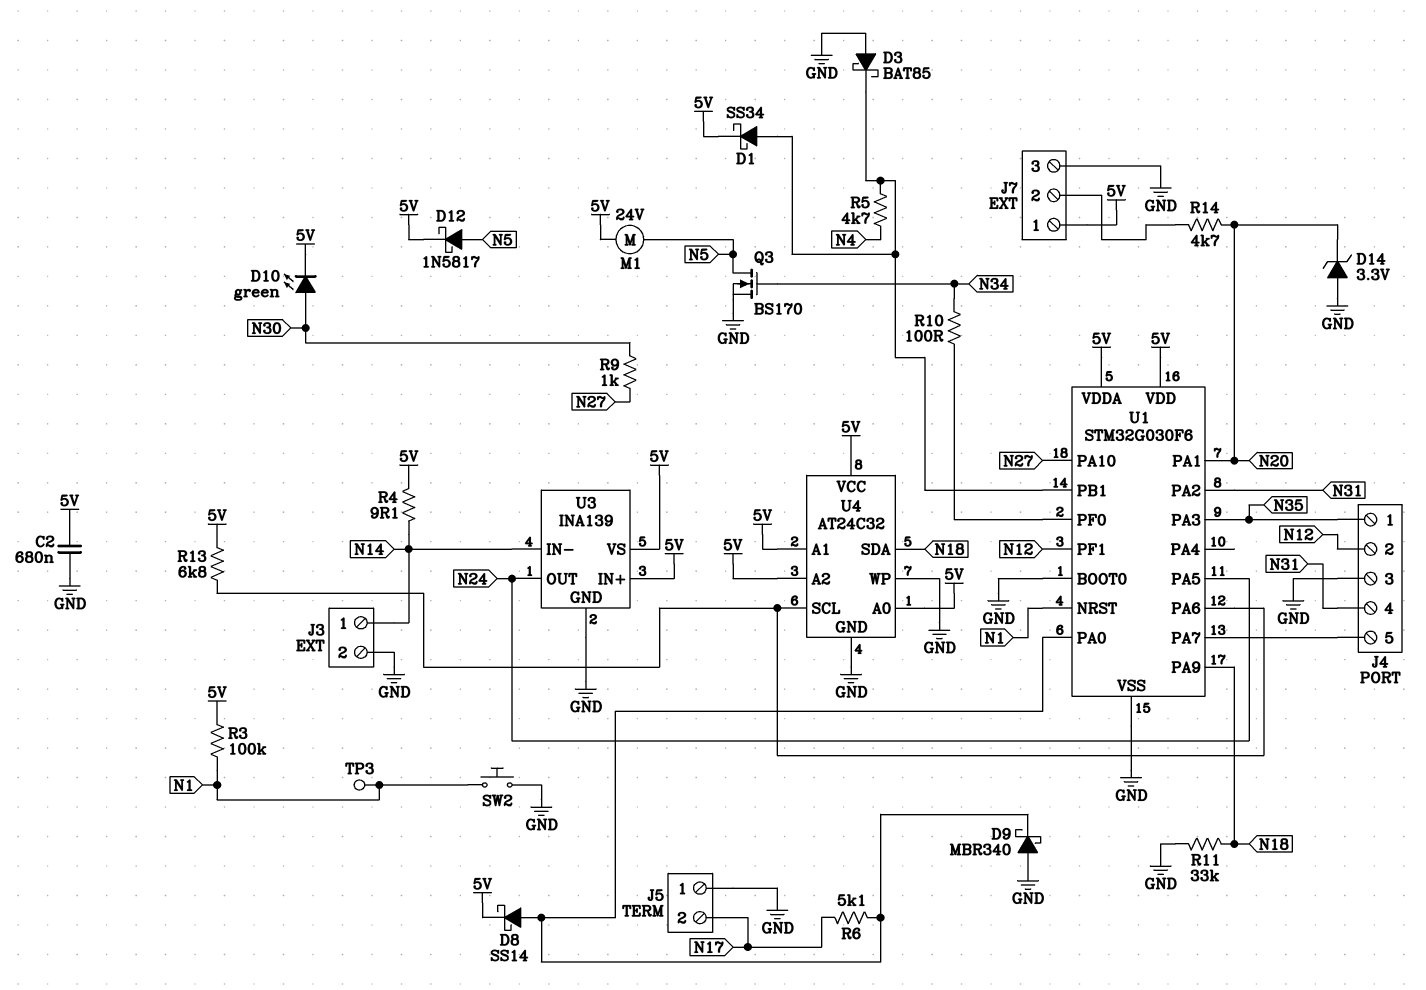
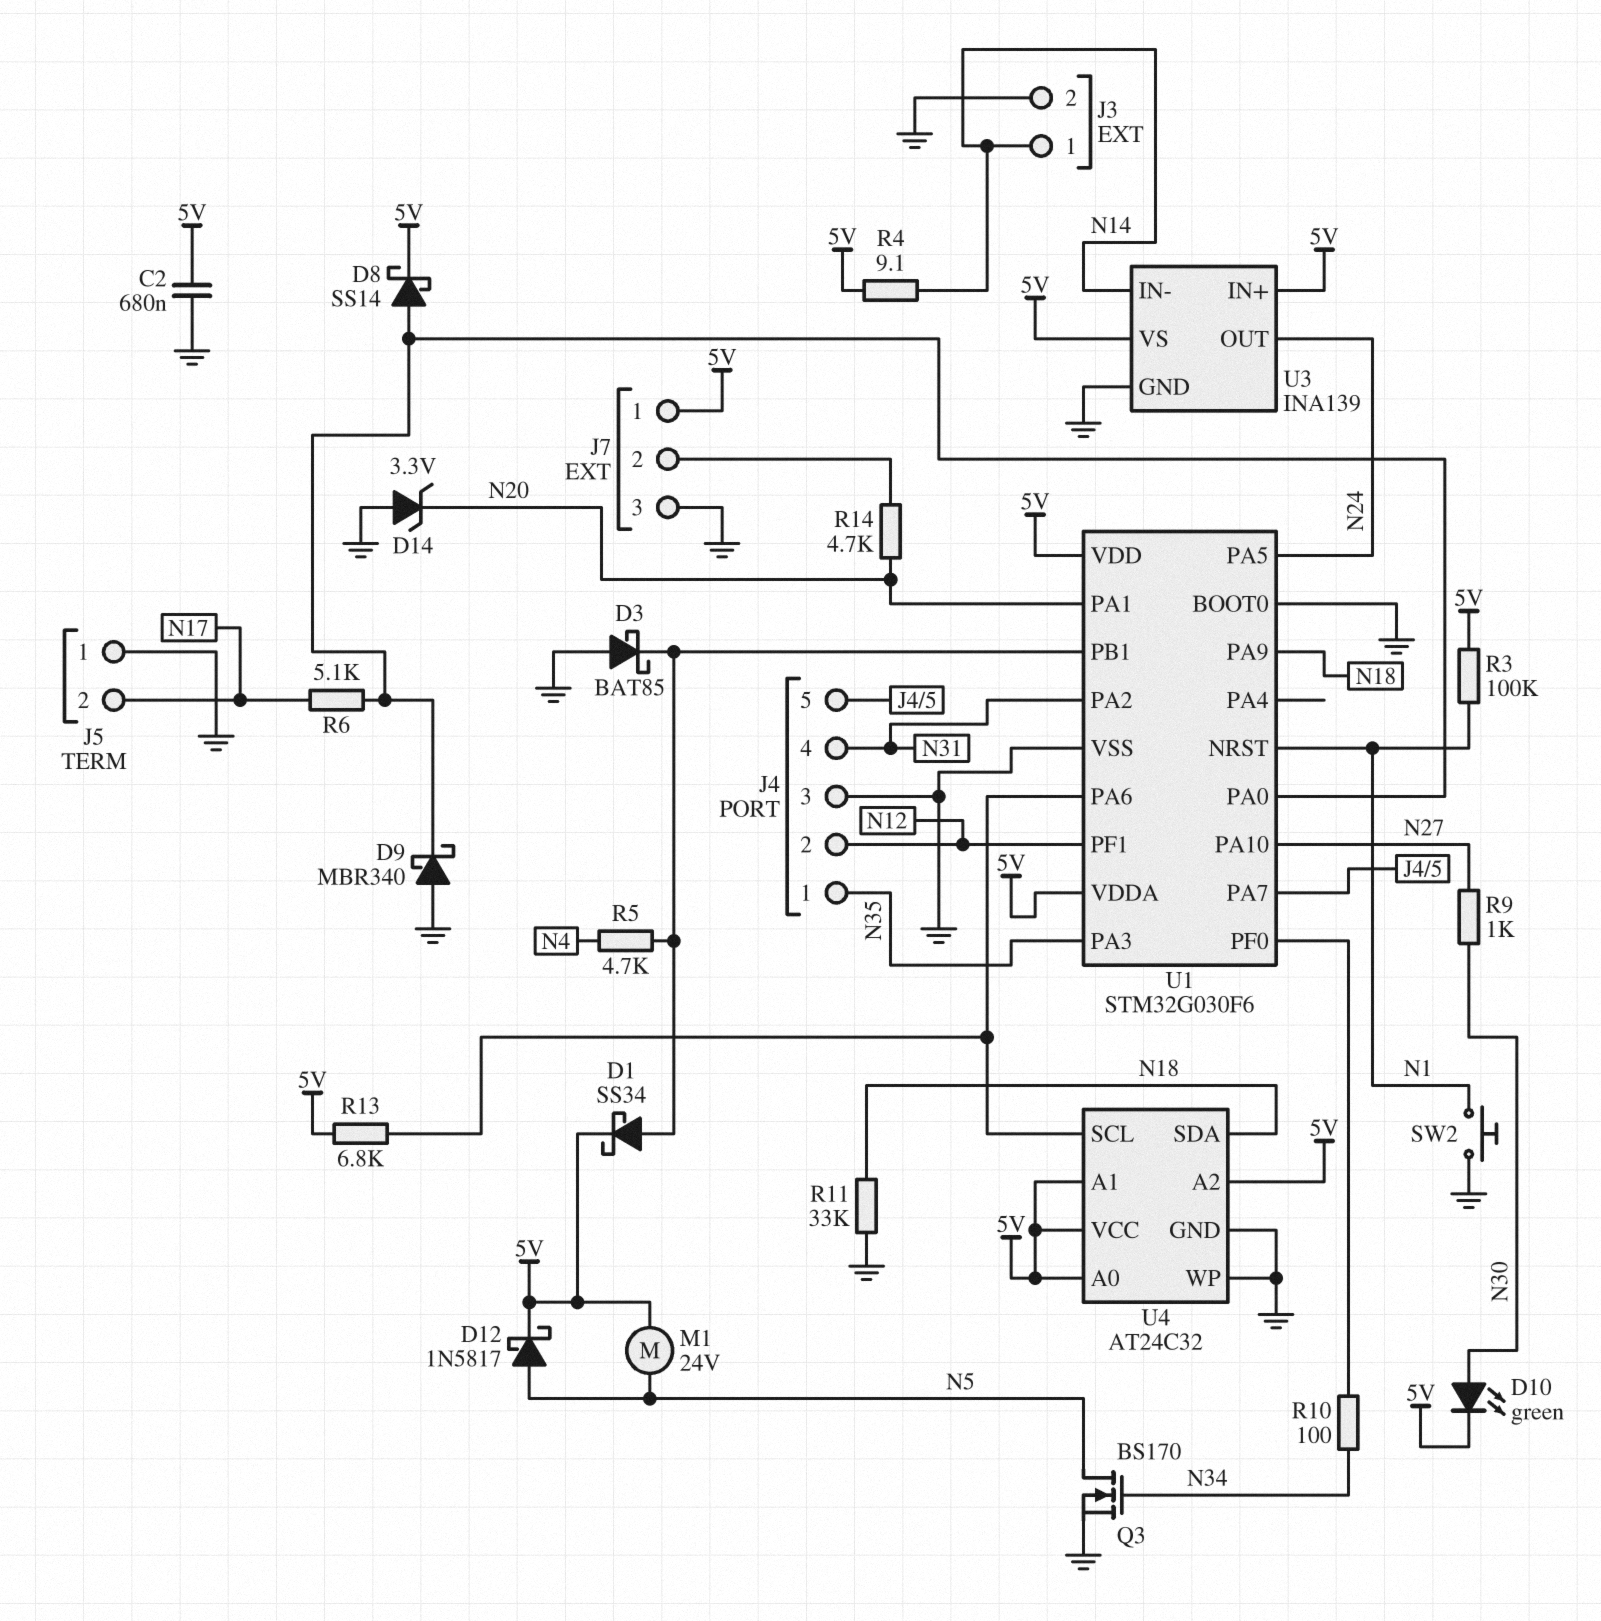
TP3: test point (N1) -> none

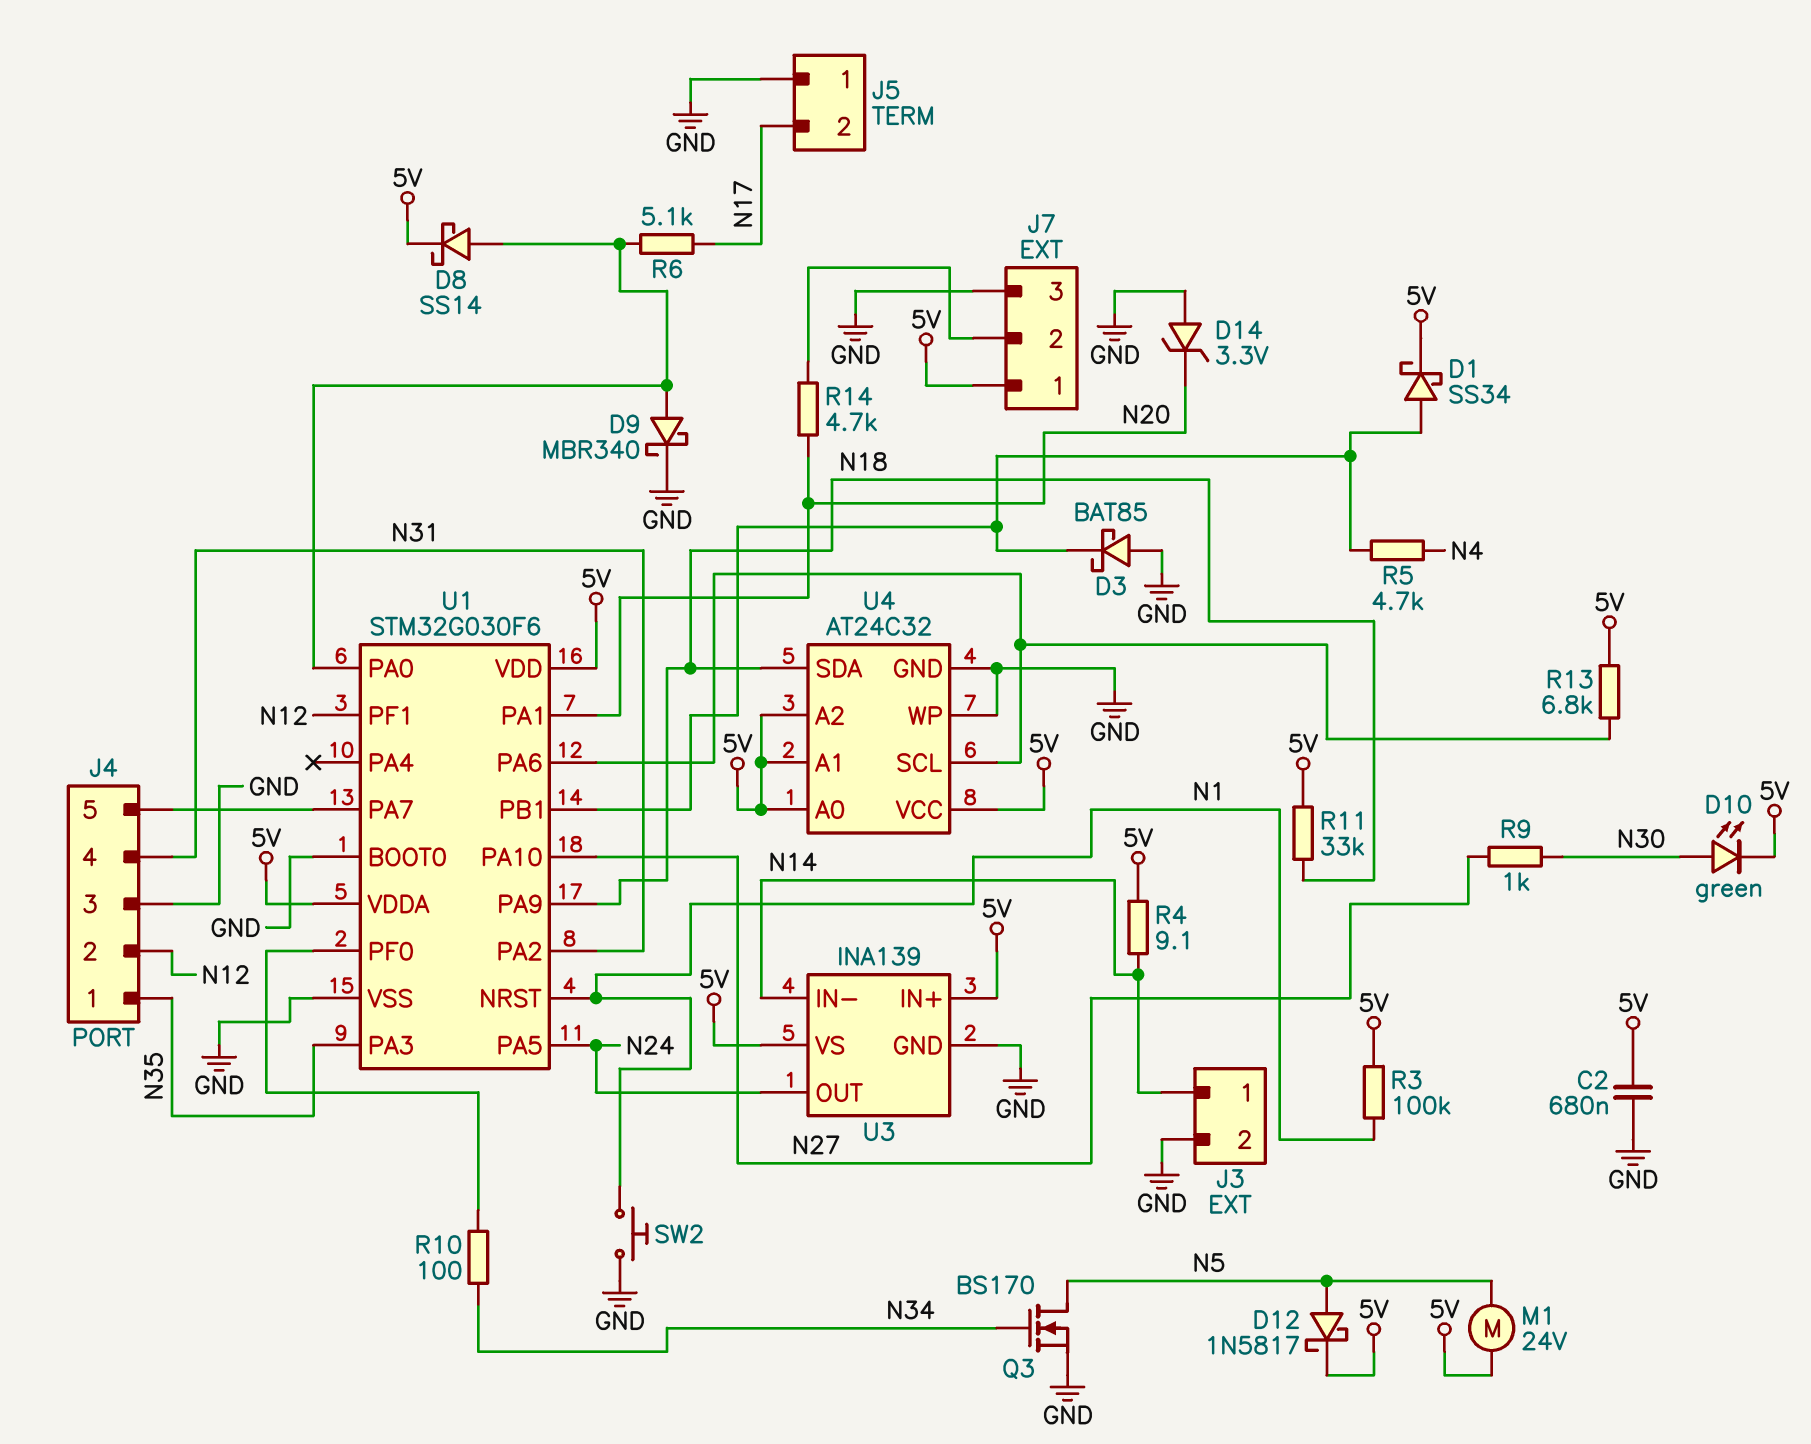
D9: schottky MBR340 (A GND, K U1/PA0) -> schottky MBR340 (A U1/PA0, K GND)
R11: 33k (GND, N18) -> 33k (5V, N18)

